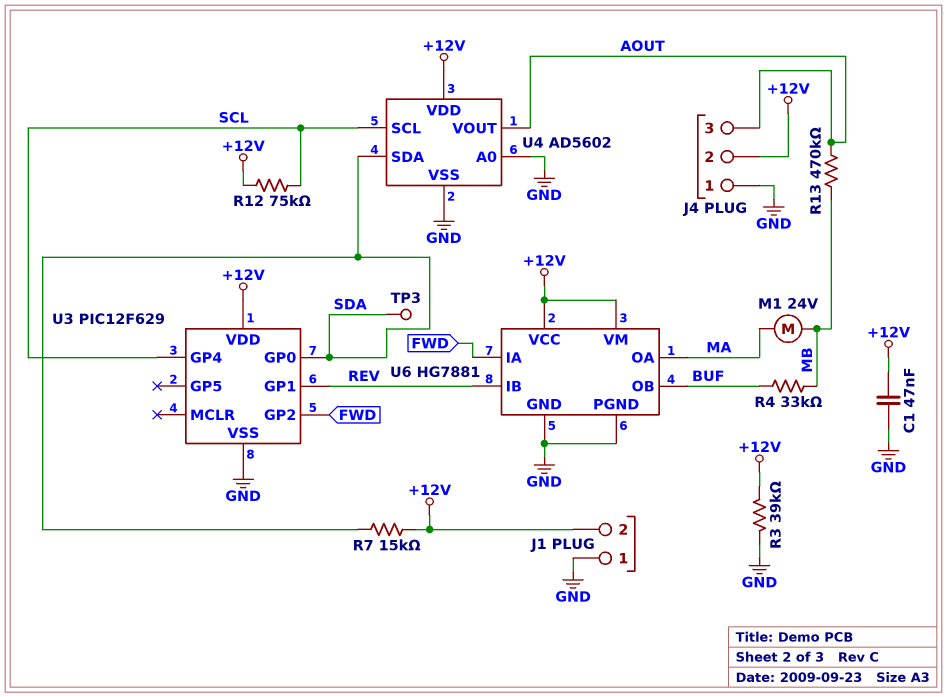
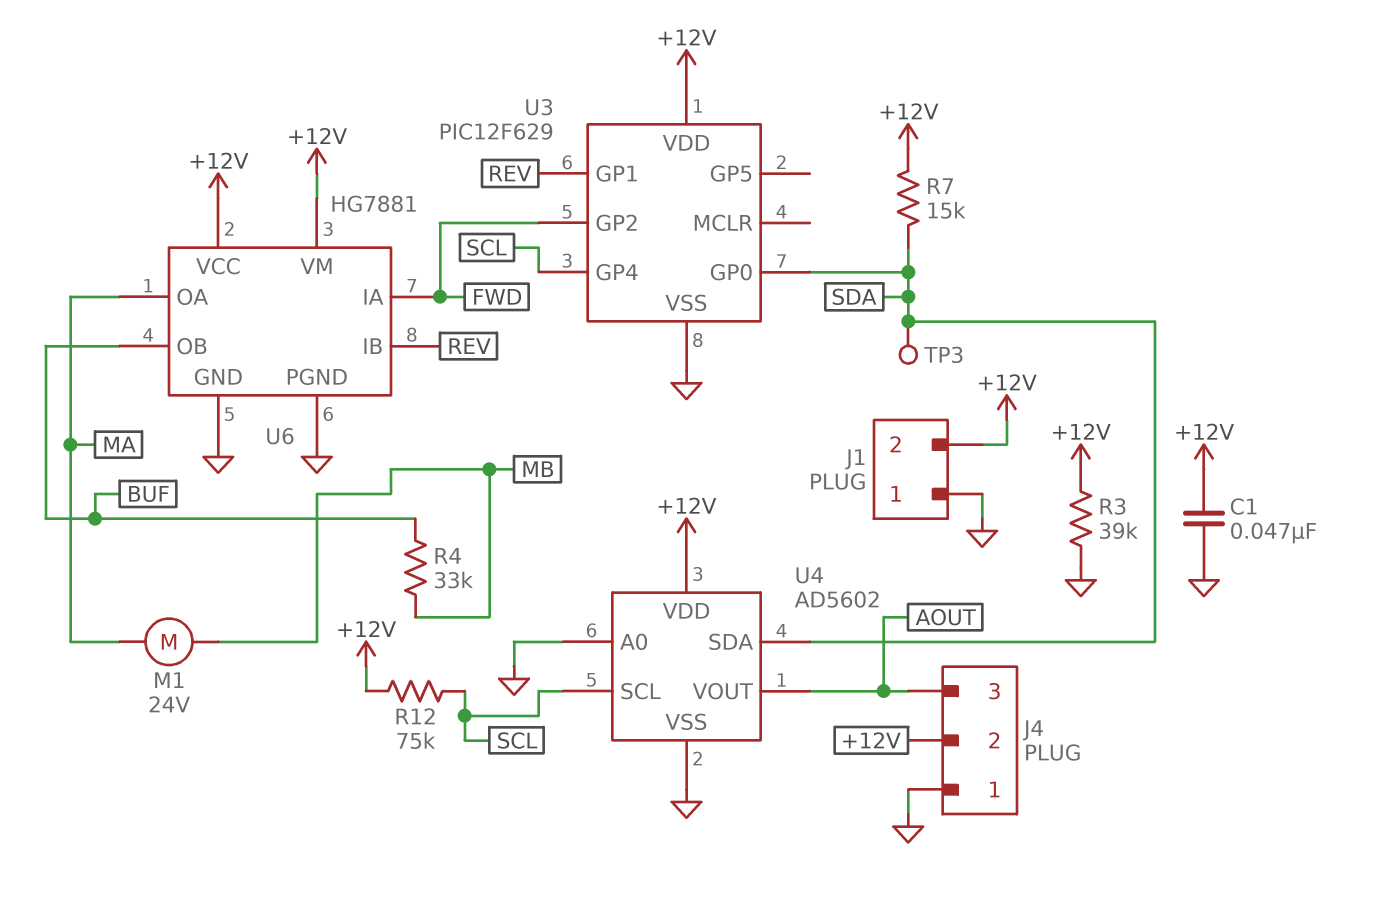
R13: 470k (AOUT, MB) -> none

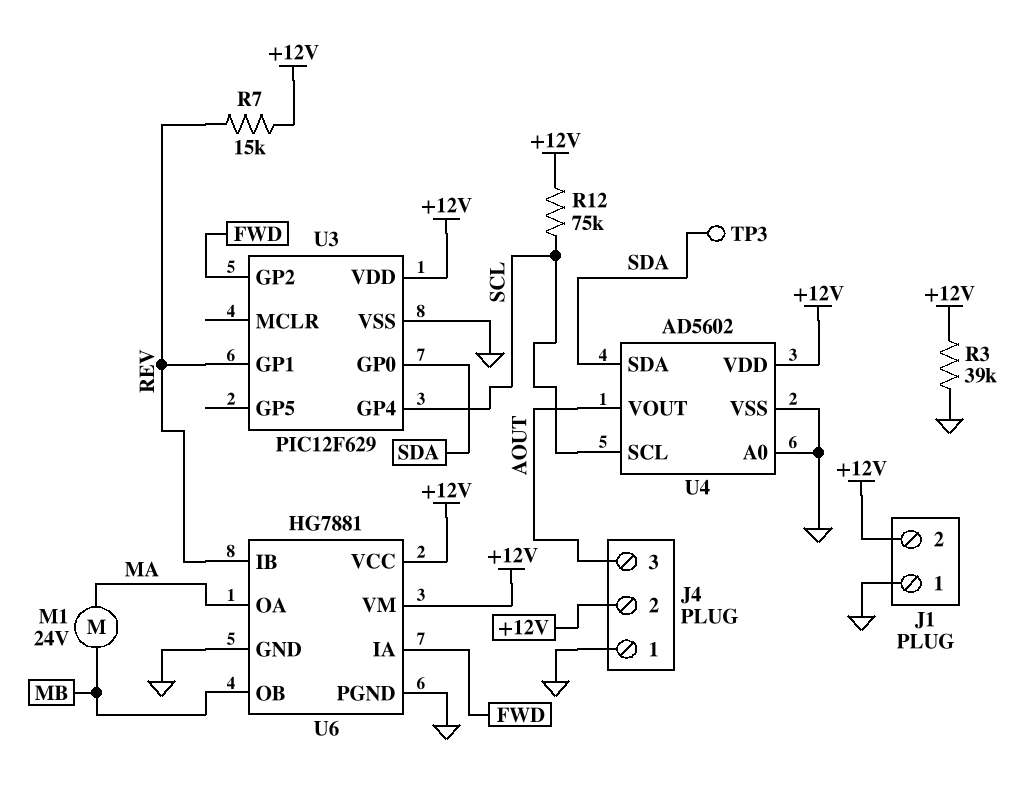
C1: 47nF (+12V, GND) -> none
R4: 33k (BUF, MB) -> none
R7: 15k (+12V, SDA) -> 15k (+12V, REV)
U6 pin OB: BUF -> MB

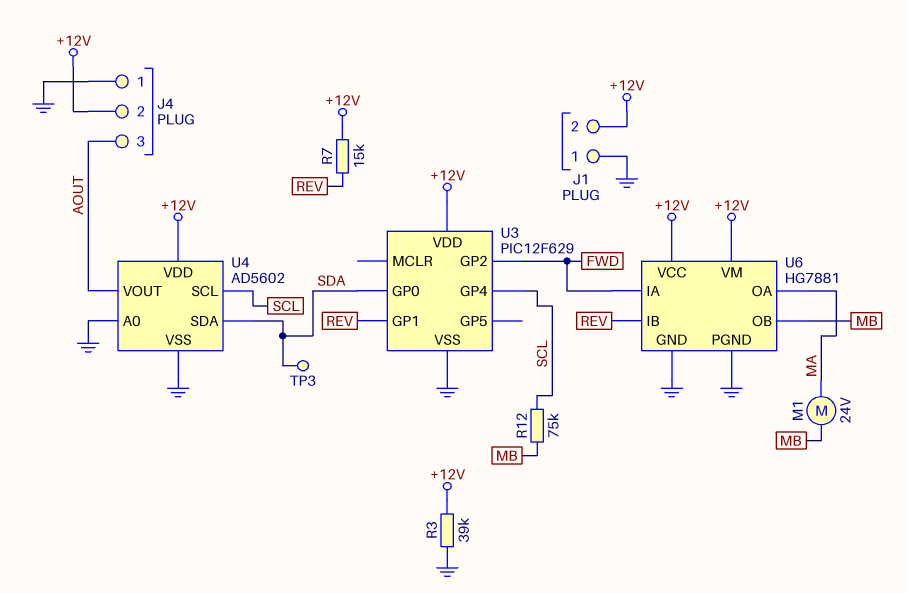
R12: 75k (+12V, SCL) -> 75k (MB, SCL)

